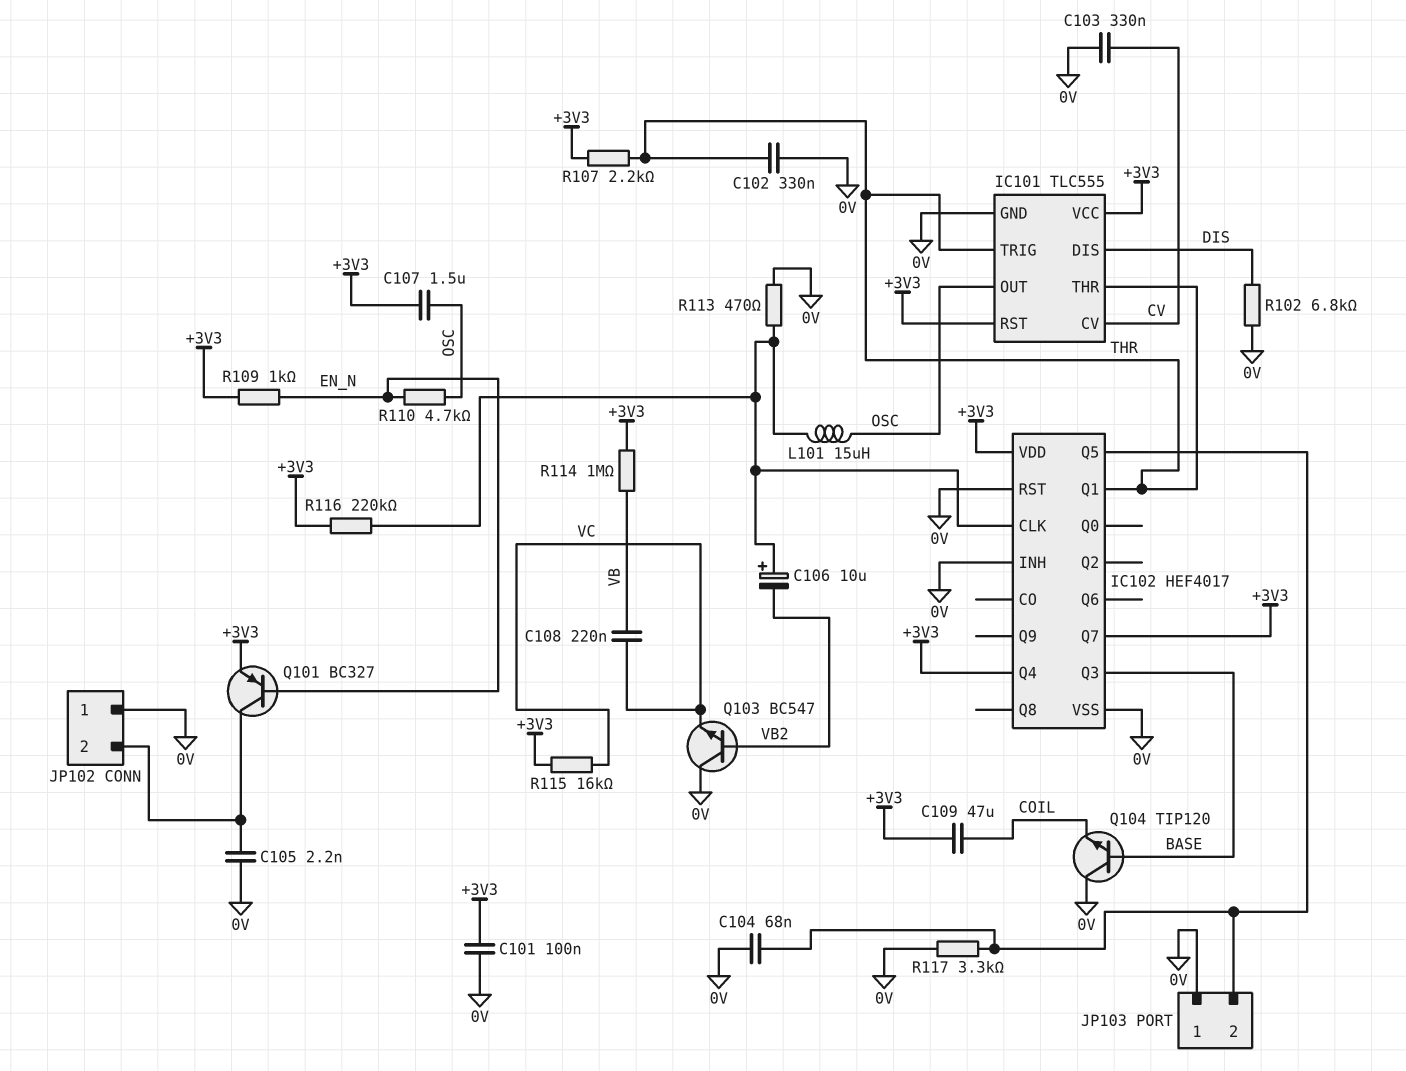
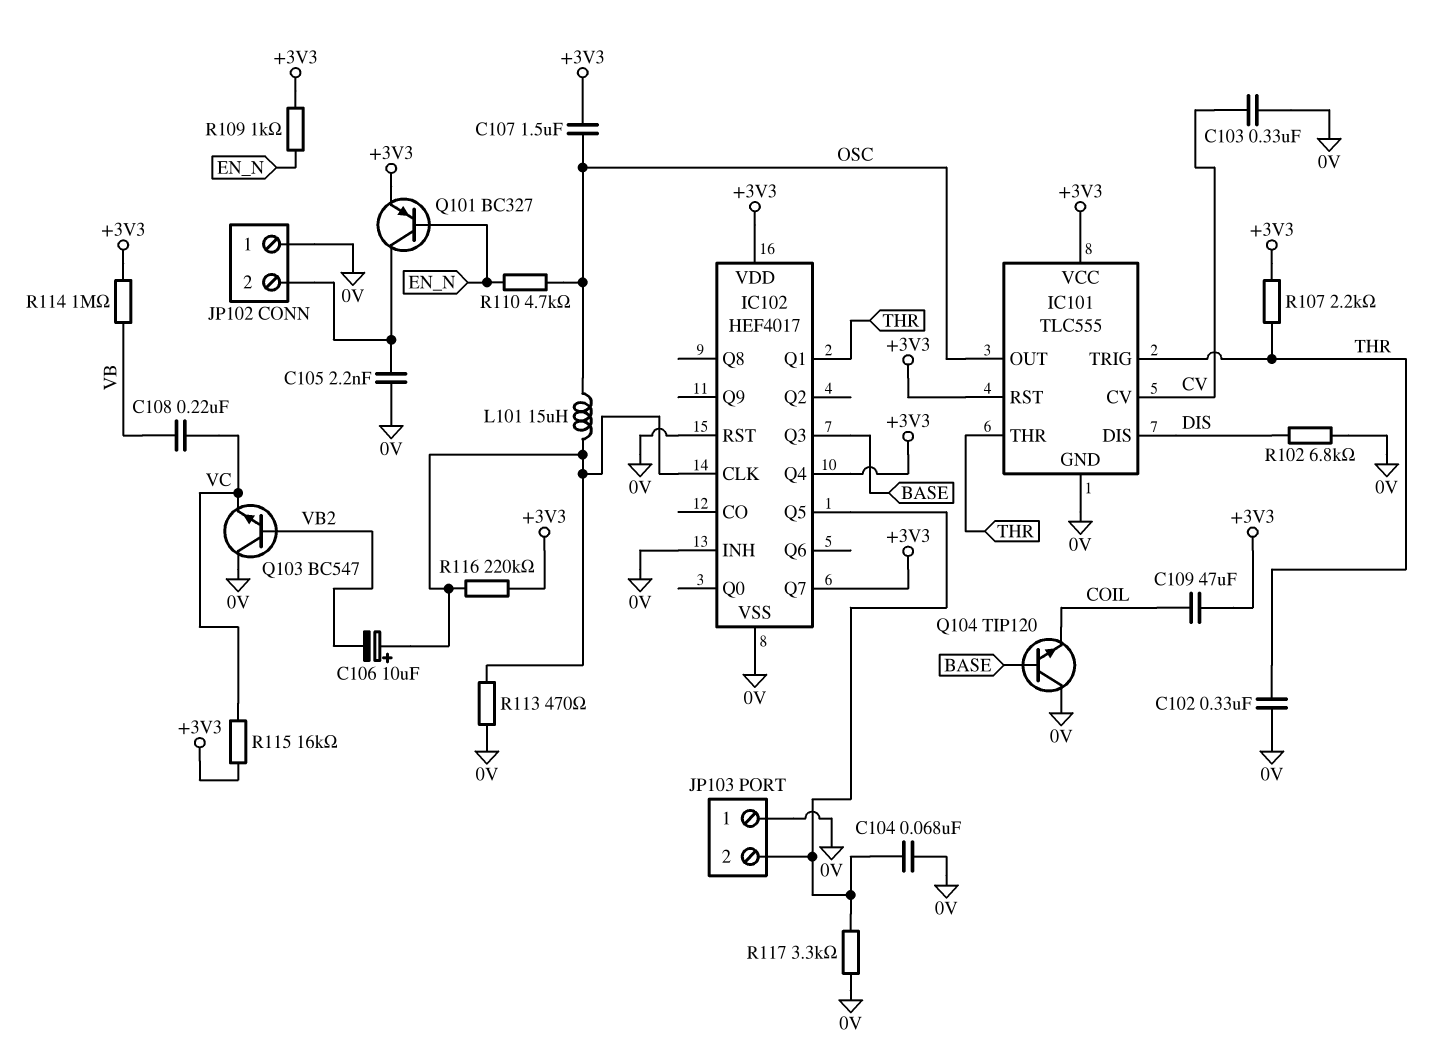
C101: 100nF (+3V3, 0V) -> none

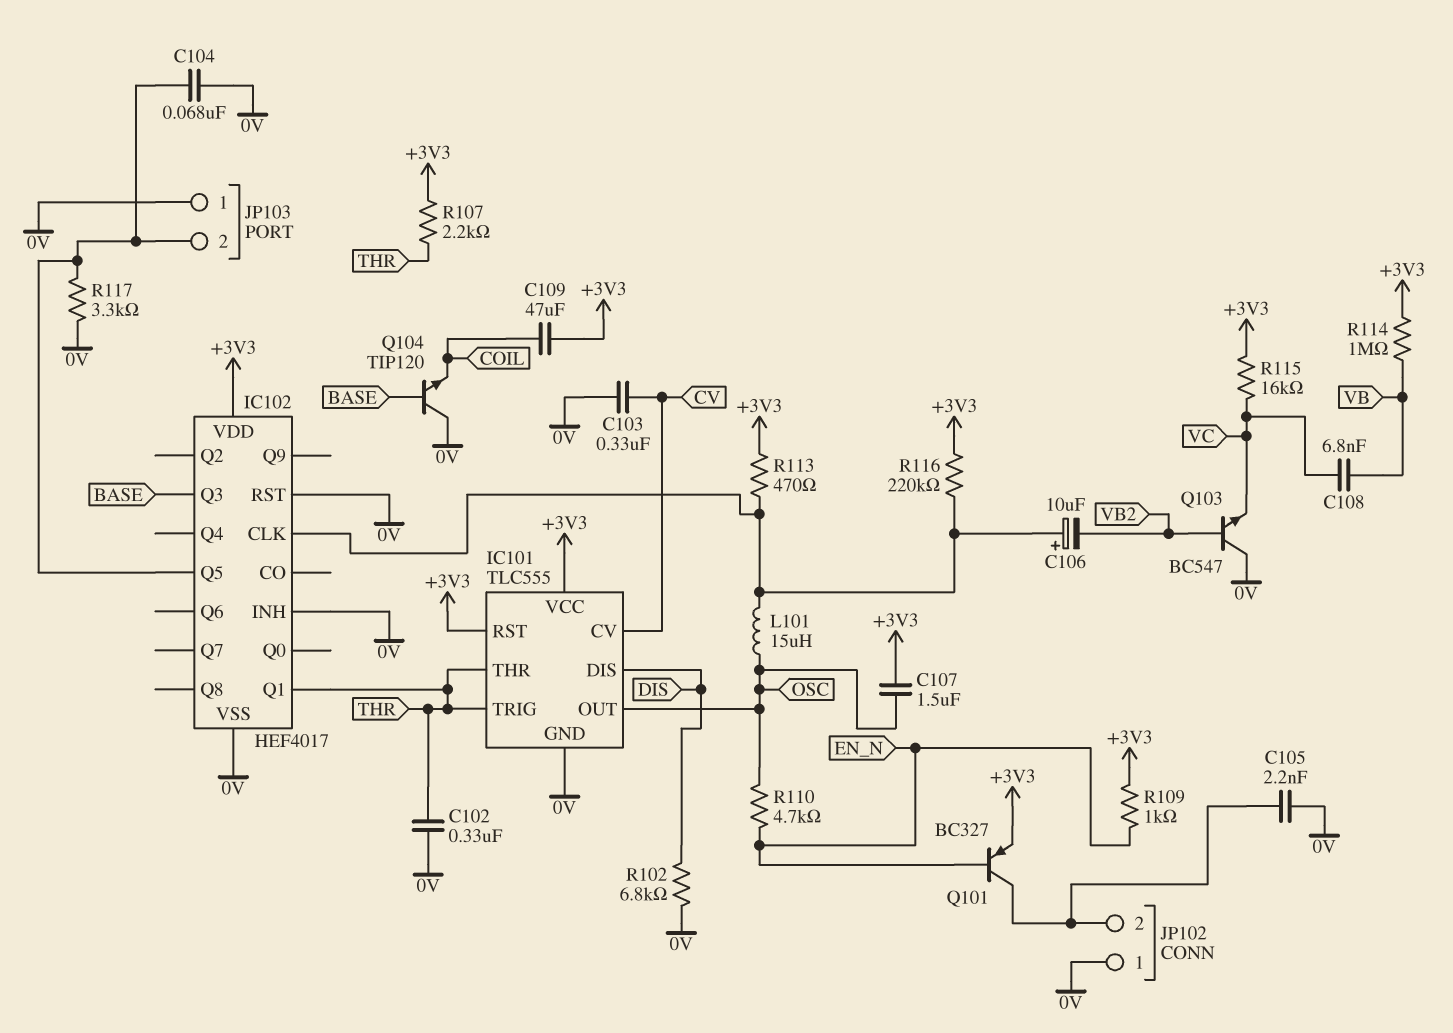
C108: 220nF (VB, VC) -> 6.8nF (VB, VC)
IC102 pin Q4: +3V3 -> none
IC102 pin Q7: +3V3 -> none
R113: 470 (0V, IC102/CLK) -> 470 (+3V3, IC102/CLK)

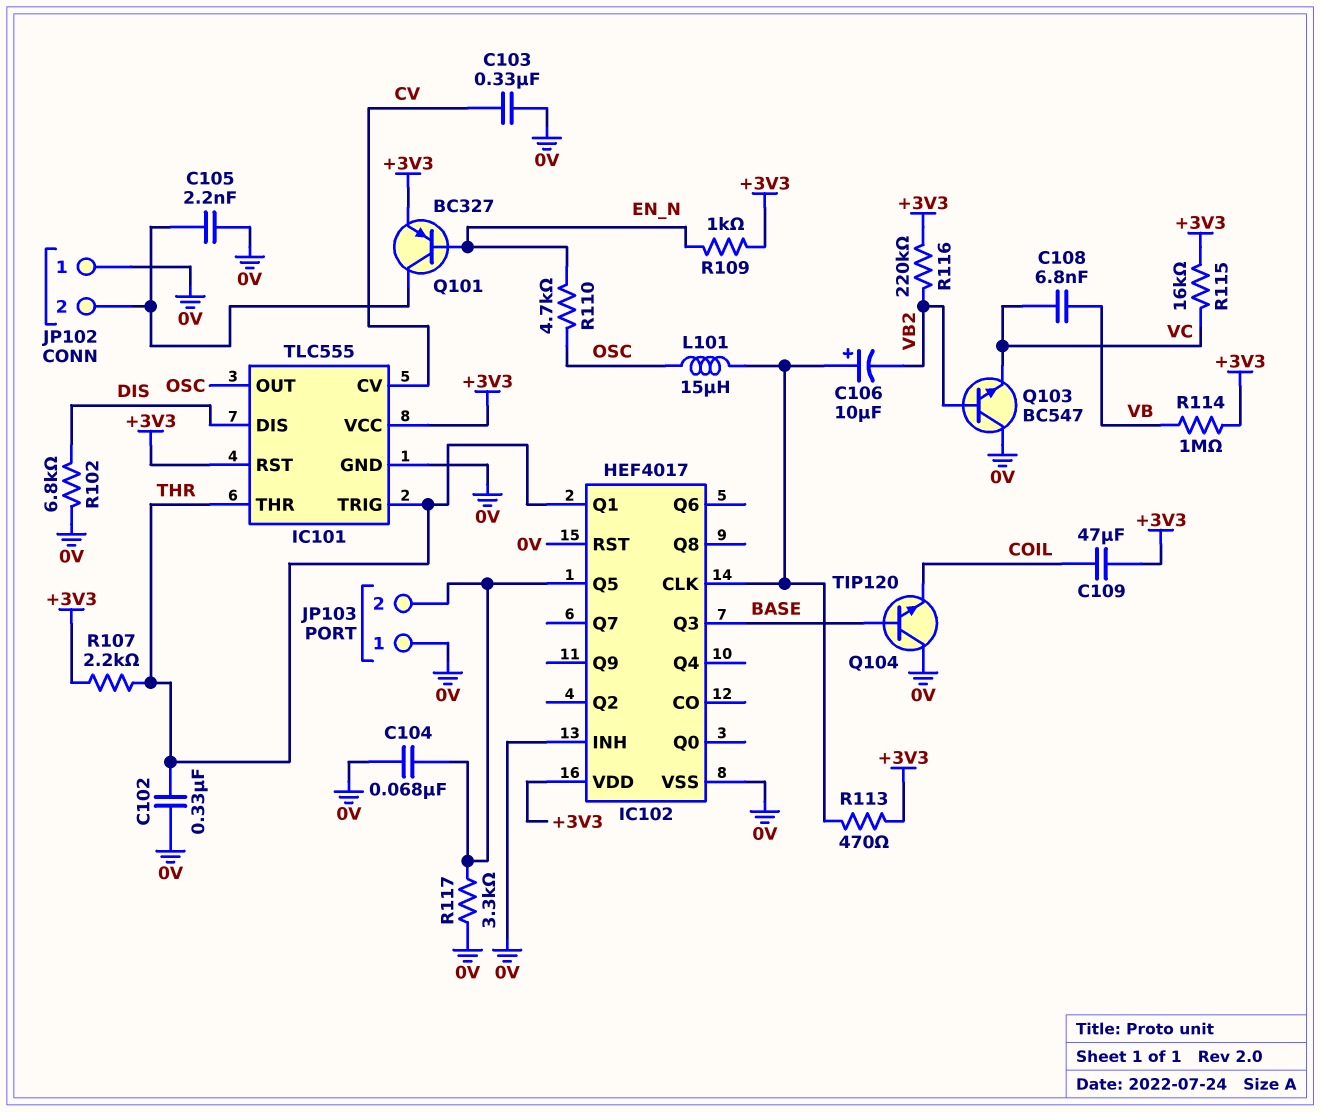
C107: 1.5uF (+3V3, OSC) -> none
R116: 220k (+3V3, IC102/CLK) -> 220k (+3V3, VB2)

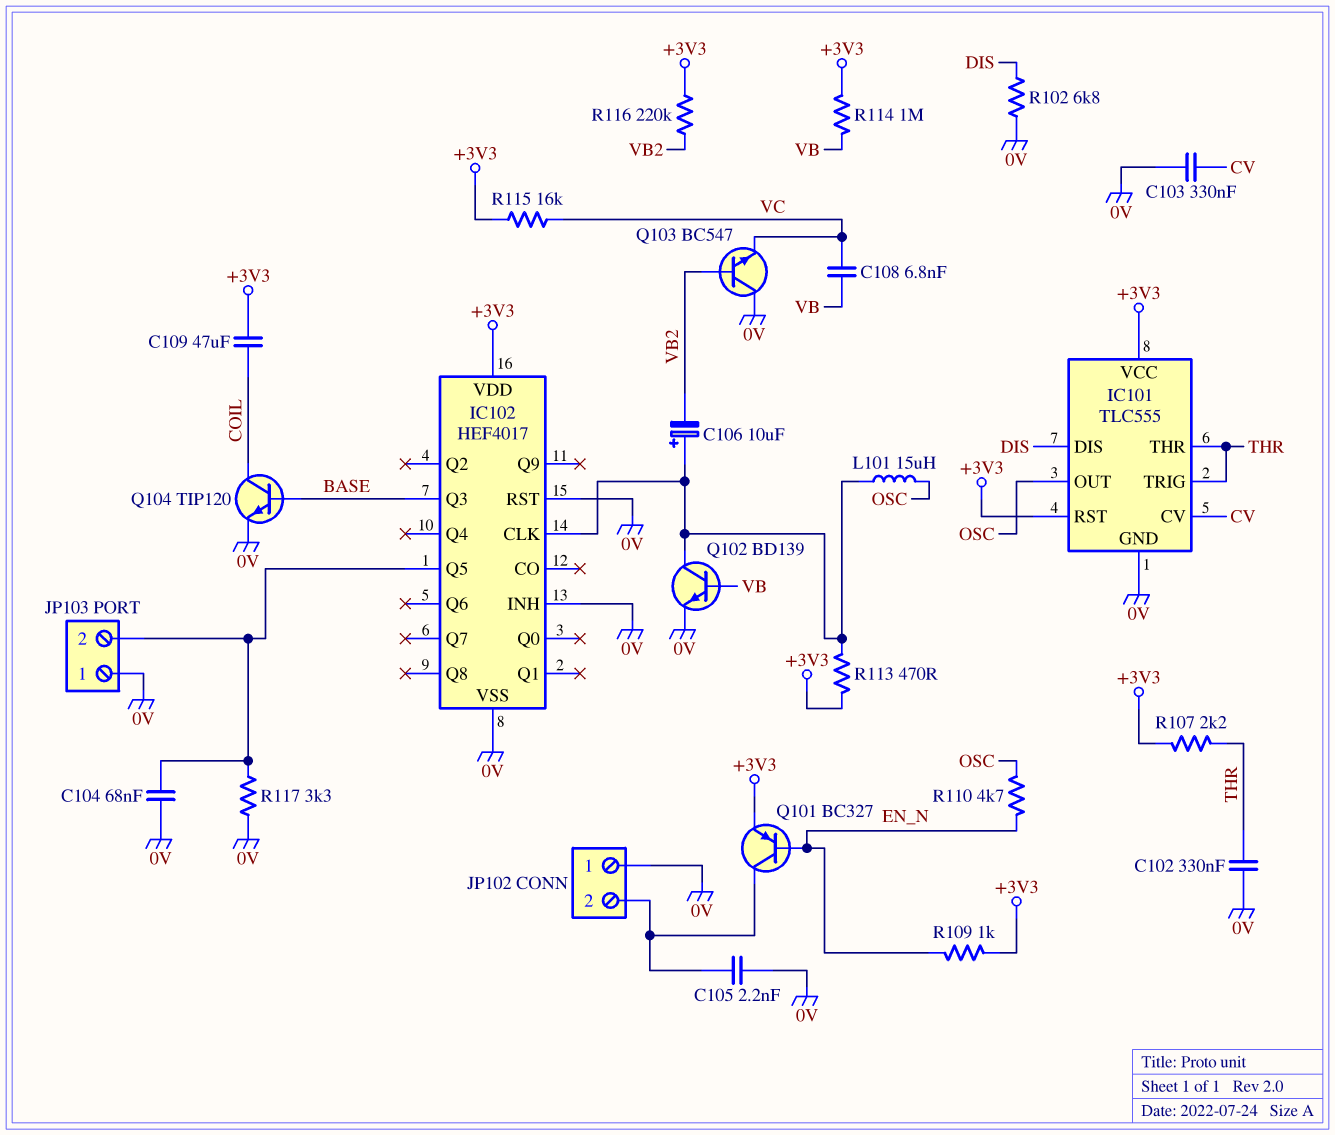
IC102 pin Q1: THR -> none
Q102: none -> NPN BD139 (B VB, C IC102/CLK, E 0V)
Q104: NPN TIP120 (B BASE, C 0V, E COIL) -> NPN TIP120 (B BASE, C COIL, E 0V)

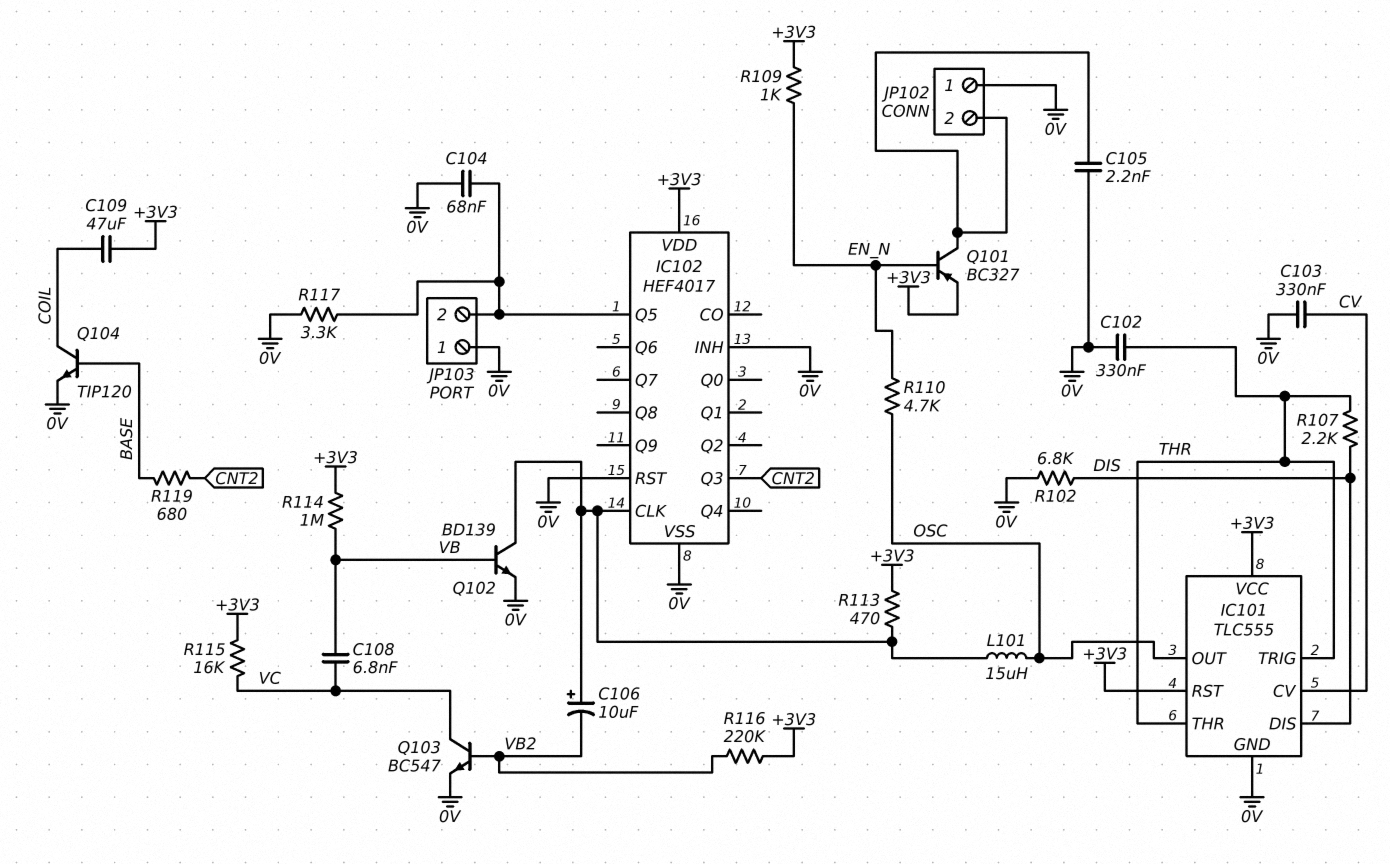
IC102 pin Q3: BASE -> CNT2
Q103: NPN BC547 (B VB2, C 0V, E VC) -> NPN BC547 (B VB2, C VC, E 0V)
R107: 2.2k (+3V3, THR) -> 2.2k (DIS, THR)
R119: none -> 680 (BASE, CNT2)

